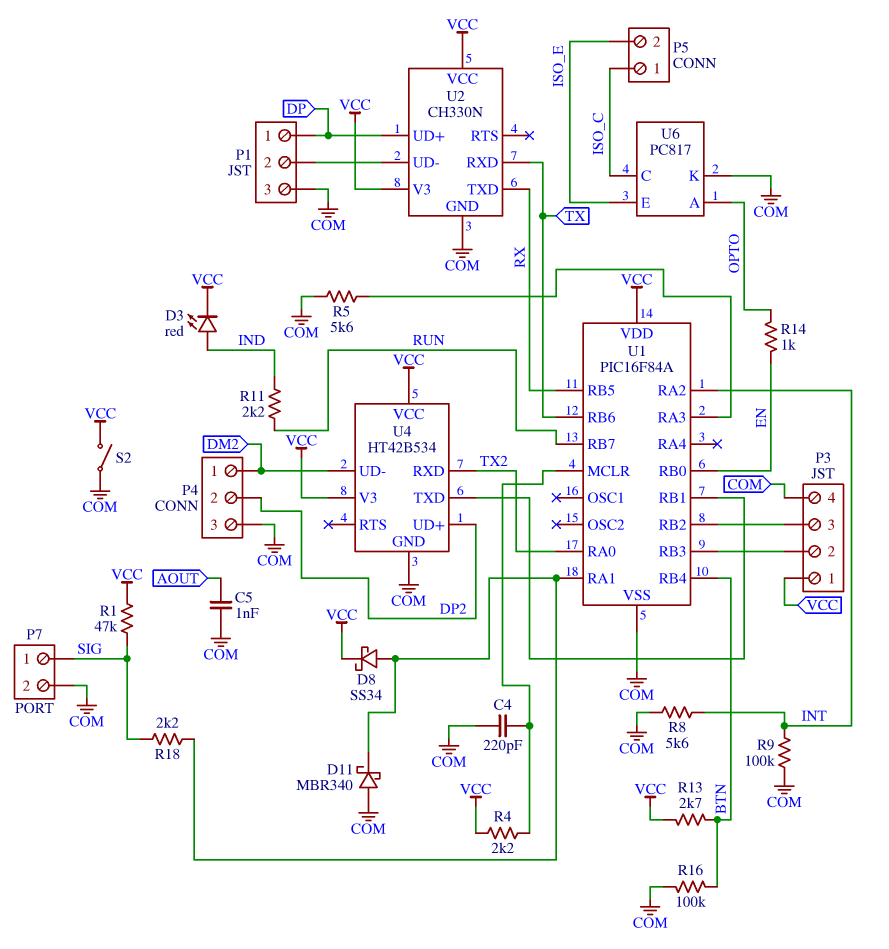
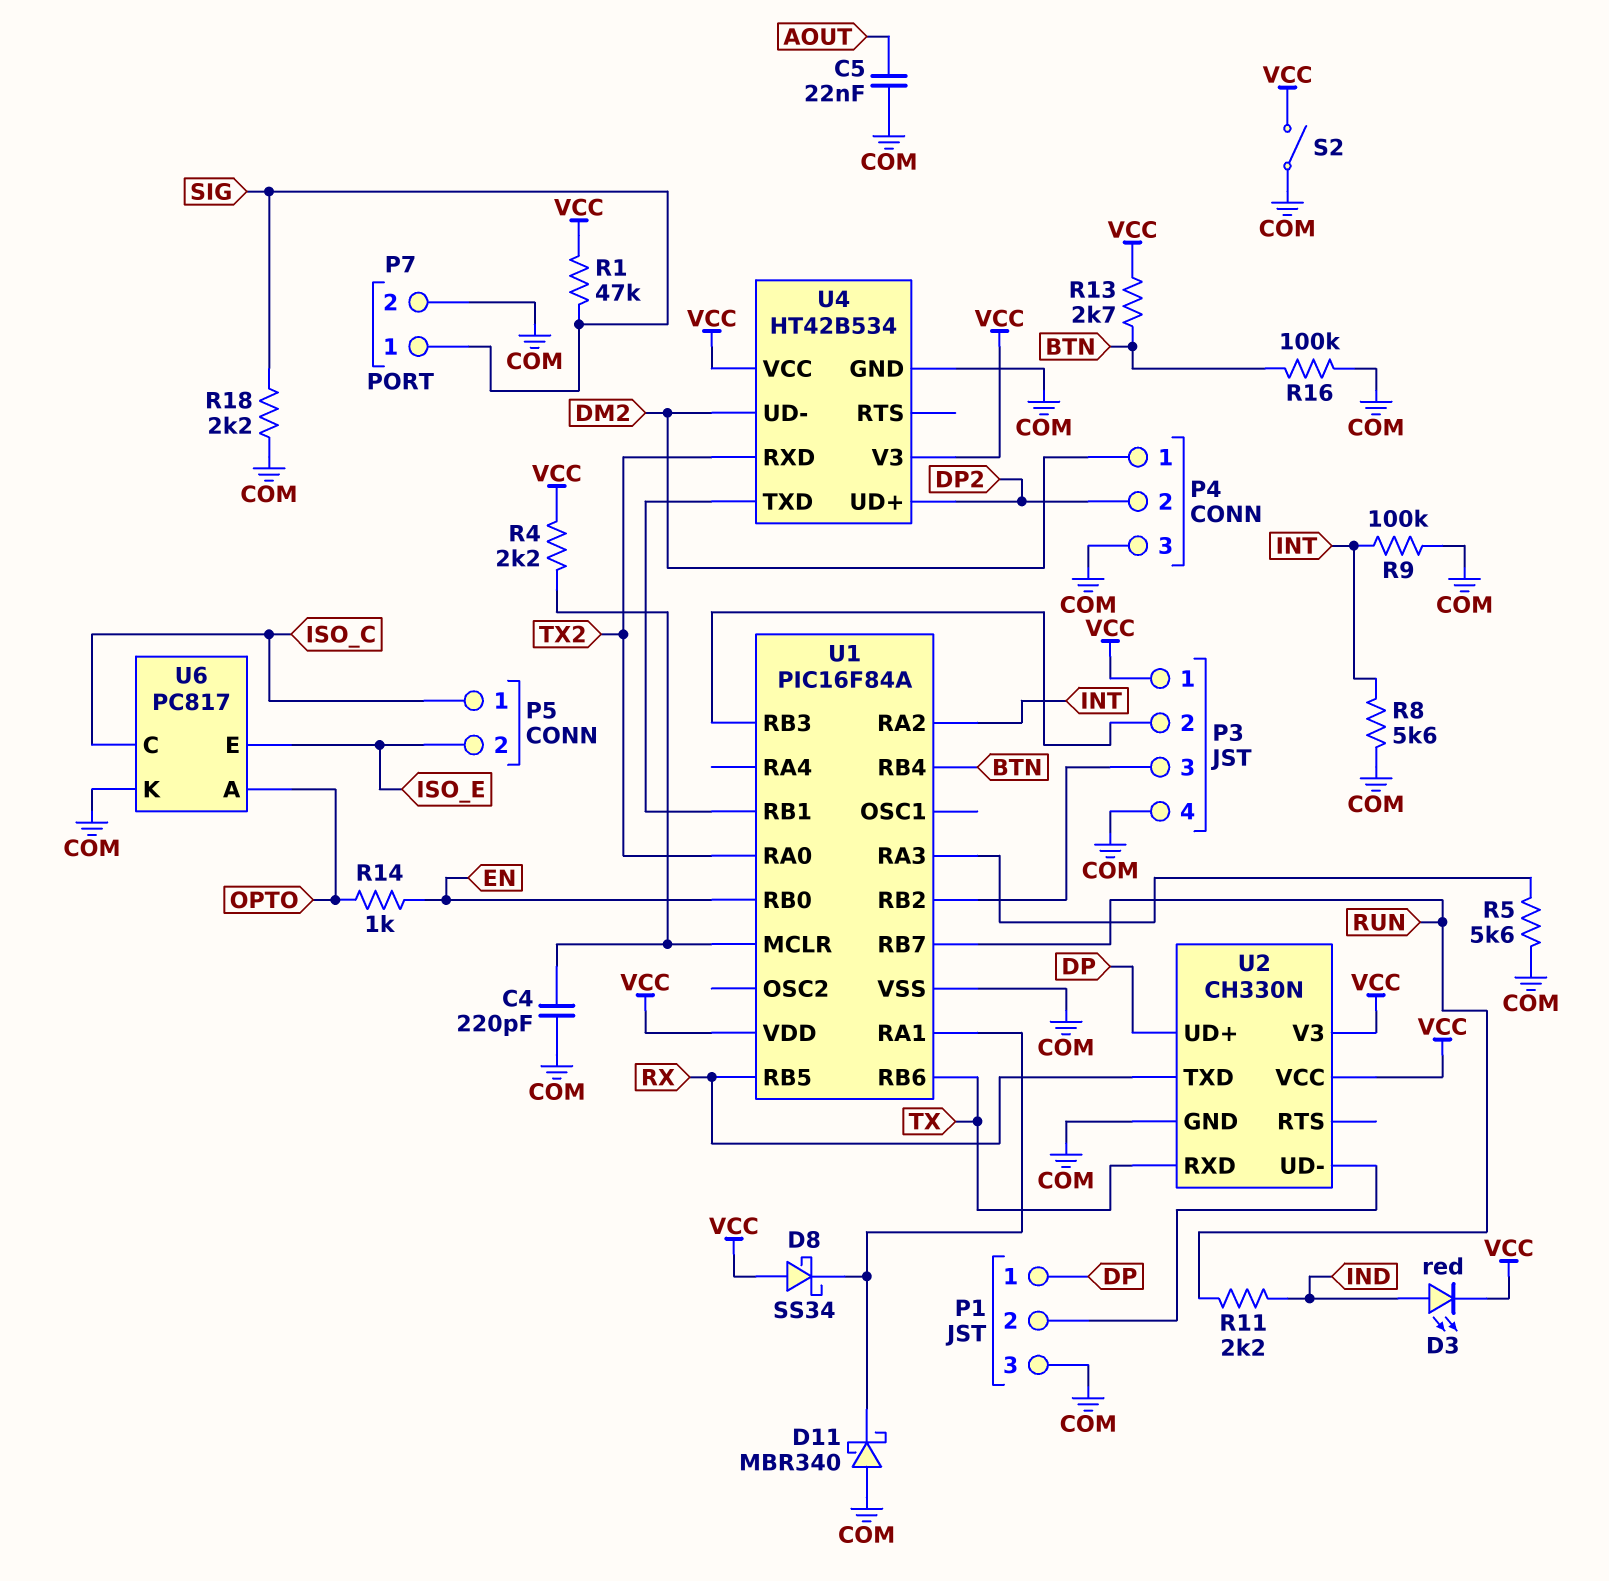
C5: 1nF (AOUT, COM) -> 22nF (AOUT, COM)
D8: schottky SS34 (A U1/RA1, K VCC) -> schottky SS34 (A VCC, K U1/RA1)
R18: 2.2k (SIG, U1/RA1) -> 2.2k (COM, SIG)

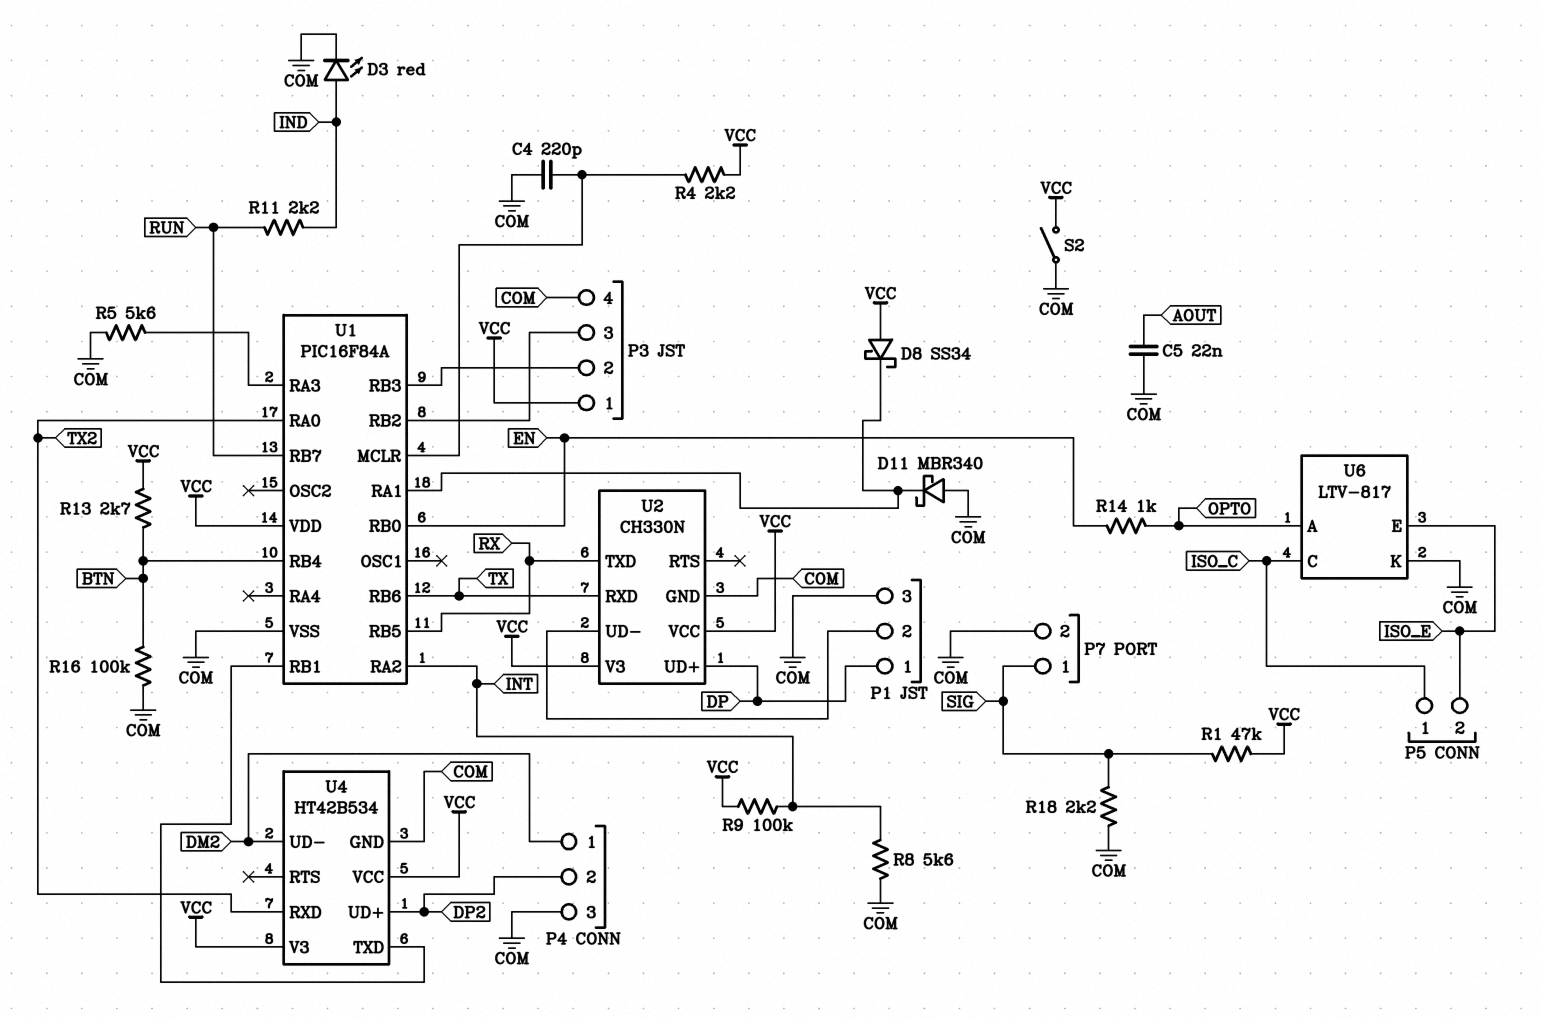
D3: LED red (A IND, K VCC) -> LED red (A IND, K COM)
R9: 100k (COM, INT) -> 100k (INT, VCC)
U6: PC817 -> LTV-817

